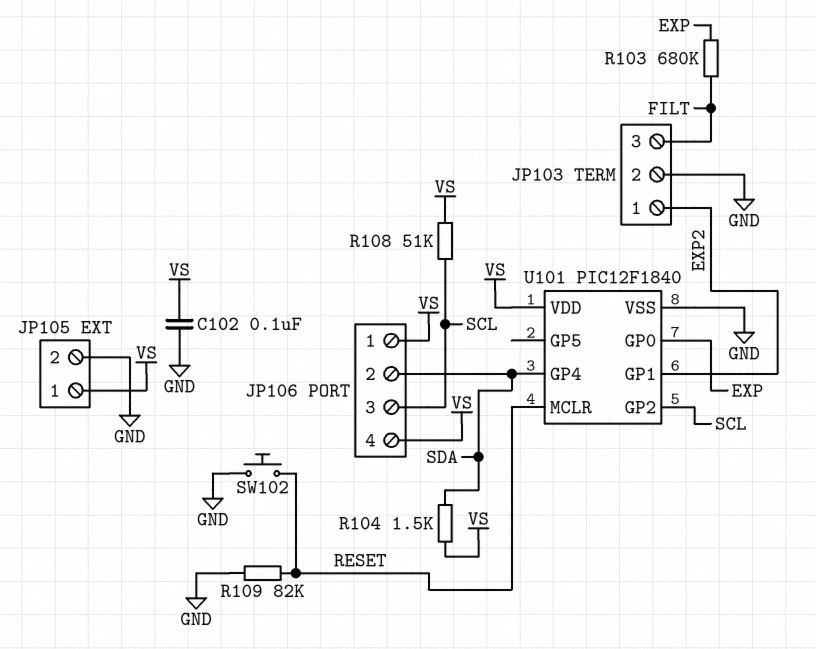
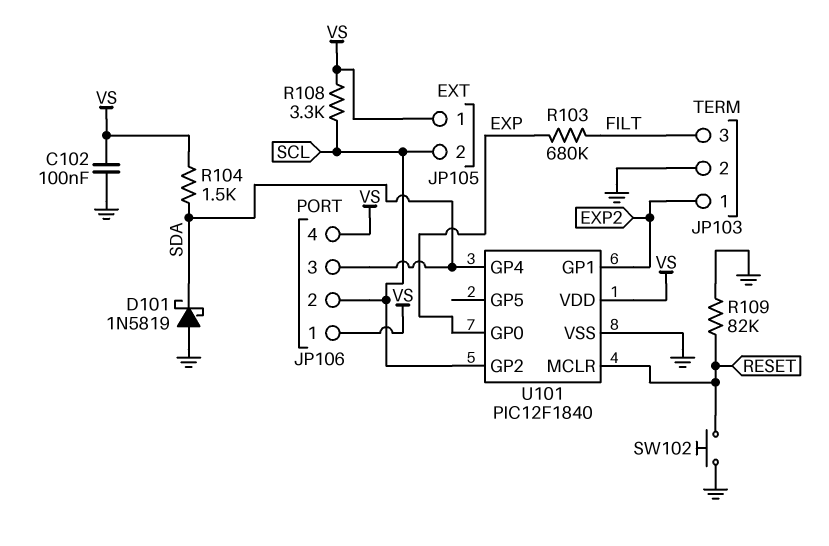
D101: none -> schottky 1N5819 (A GND, K SDA)
JP105 pin 2: GND -> SCL
JP106 pin 2: SDA -> SCL
JP106 pin 3: SCL -> SDA
R108: 51k (SCL, VS) -> 3.3k (SCL, VS)

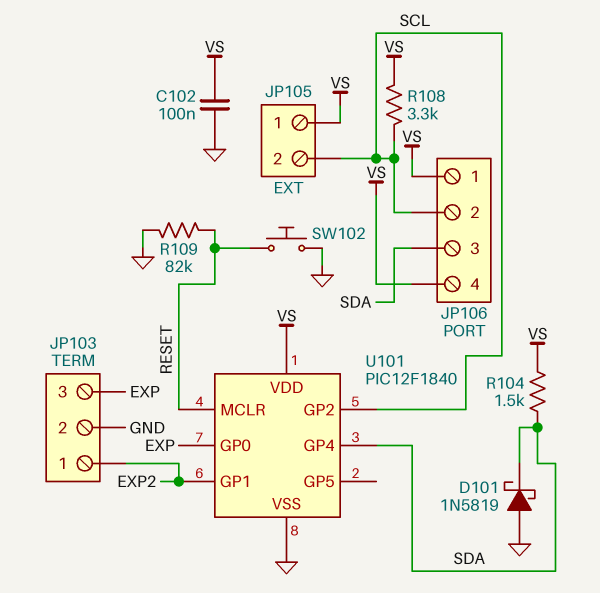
JP103 pin 3: FILT -> EXP
R103: 680k (EXP, FILT) -> none

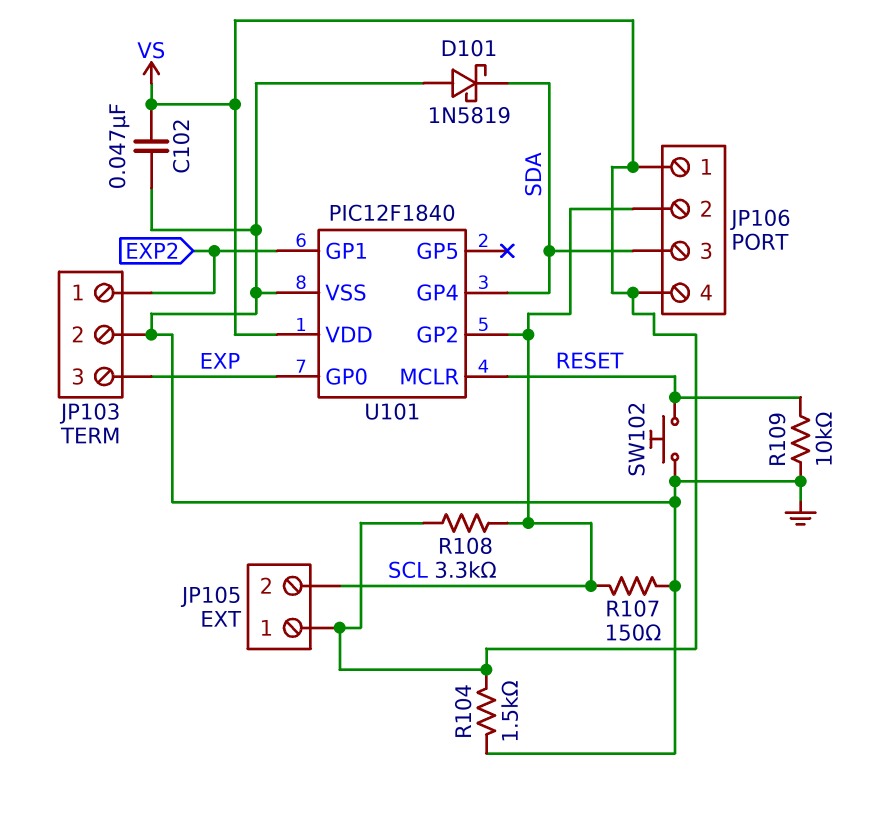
C102: 100nF (GND, VS) -> 47nF (GND, VS)
R104: 1.5k (SDA, VS) -> 1.5k (GND, VS)
R107: none -> 150 (GND, SCL)
R109: 82k (GND, RESET) -> 10k (GND, RESET)

